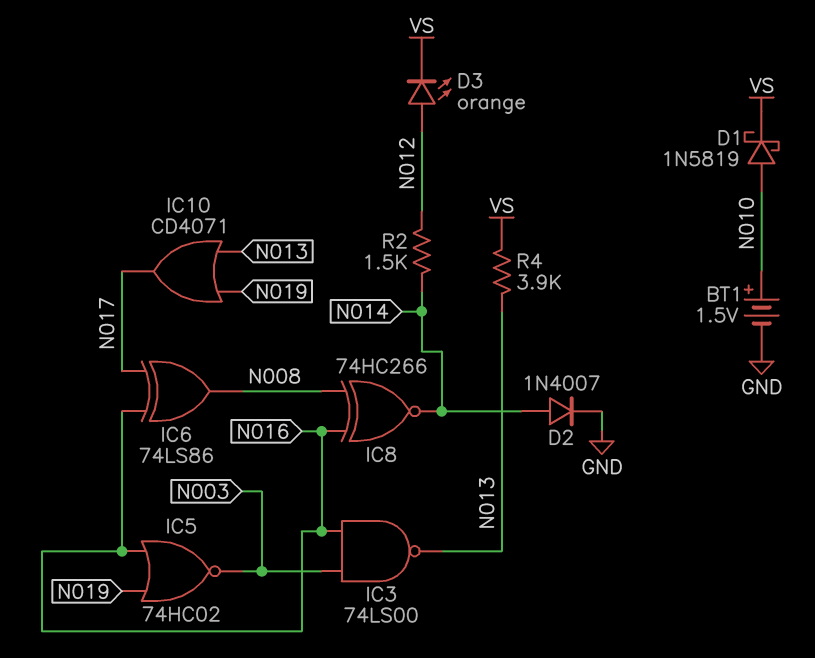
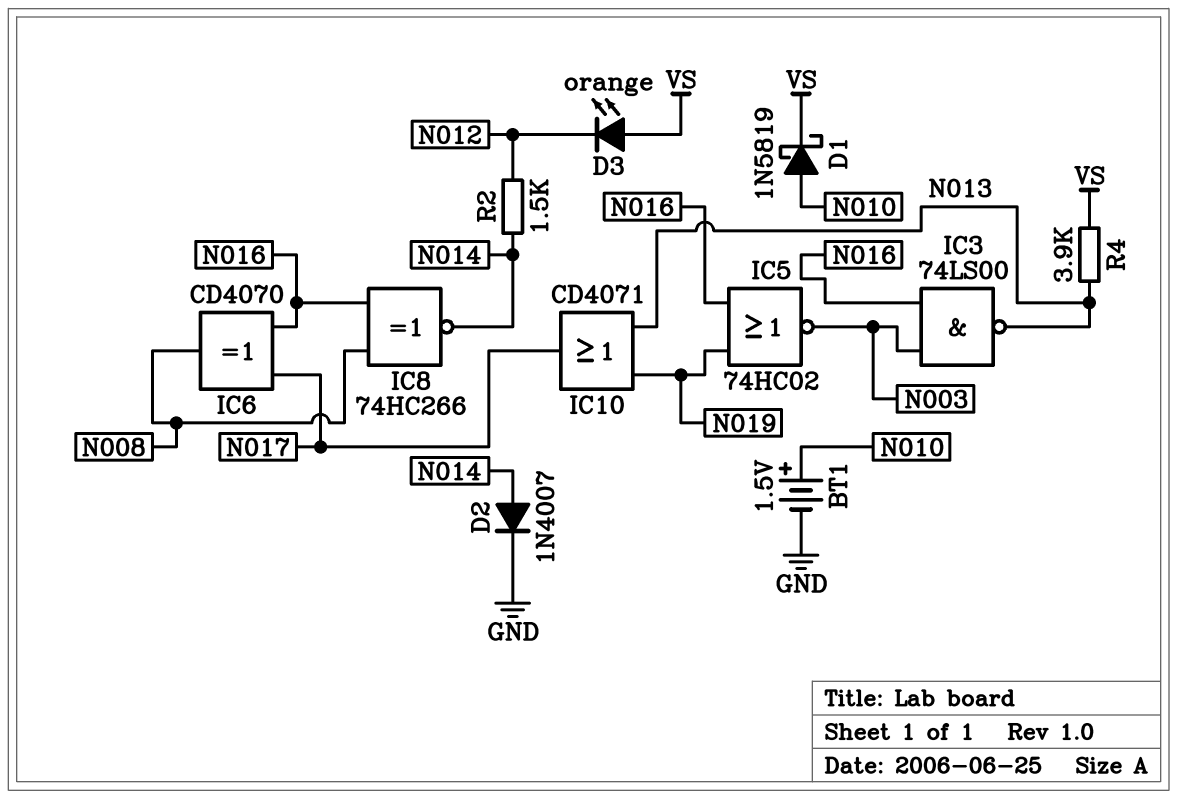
D3: LED orange (A N012, K VS) -> LED orange (A VS, K N012)
IC6: XOR 74LS86 (in N016, in N017, out N008) -> XOR CD4070 (in N016, in N017, out N008)

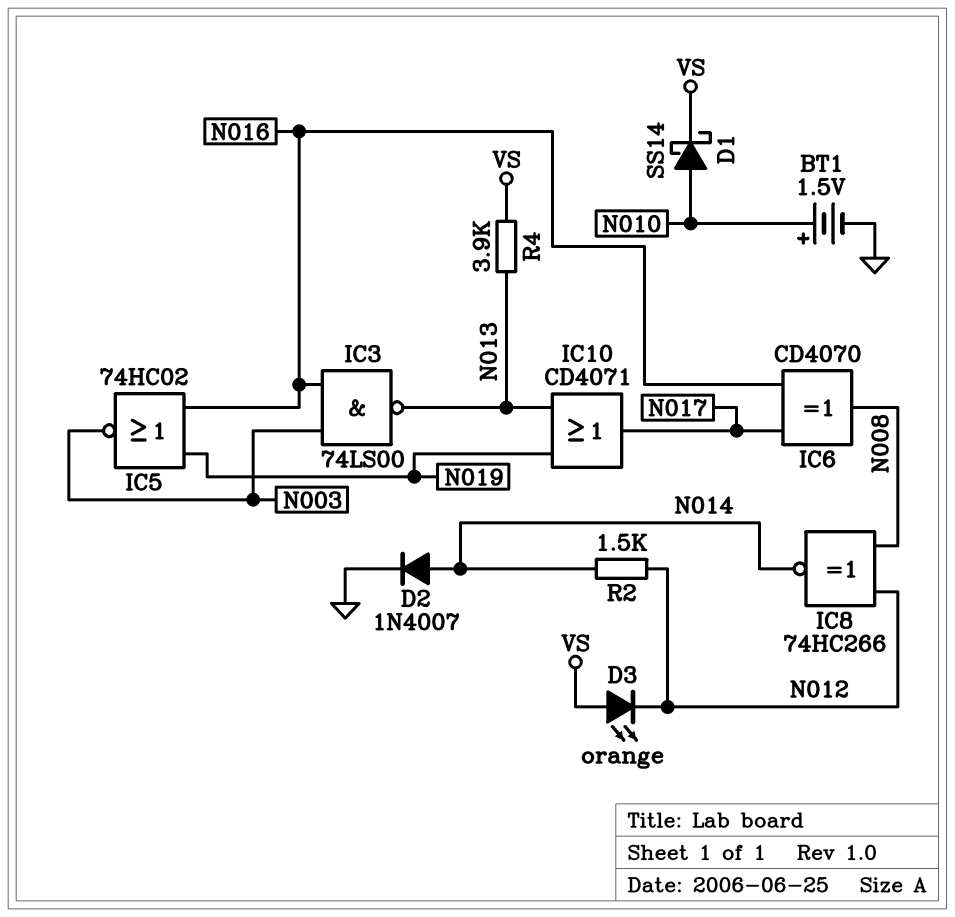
D1: schottky 1N5819 (A N010, K VS) -> schottky SS14 (A N010, K VS)
IC8: XNOR 74HC266 (in N008, in N016, out N014) -> XNOR 74HC266 (in N008, in N012, out N014)

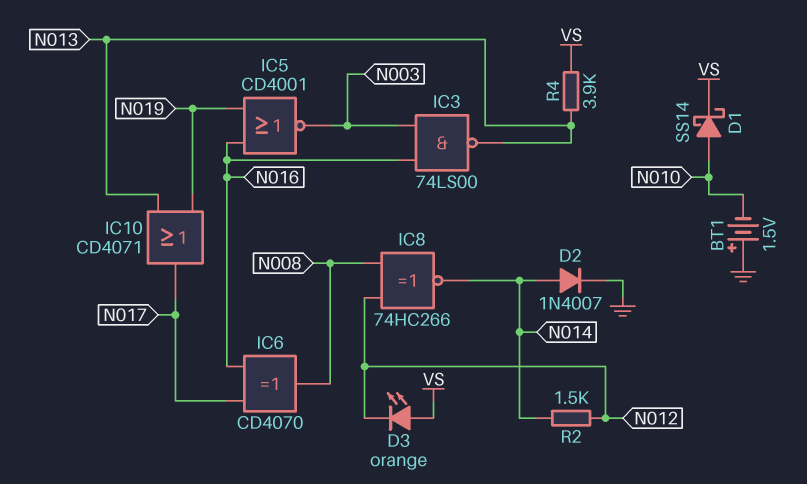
BT1: 1.5V (plus N010, minus GND) -> 1.5V (plus GND, minus N010)
IC5: NOR 74HC02 (in N016, in N019, out N003) -> NOR CD4001 (in N016, in N019, out N003)

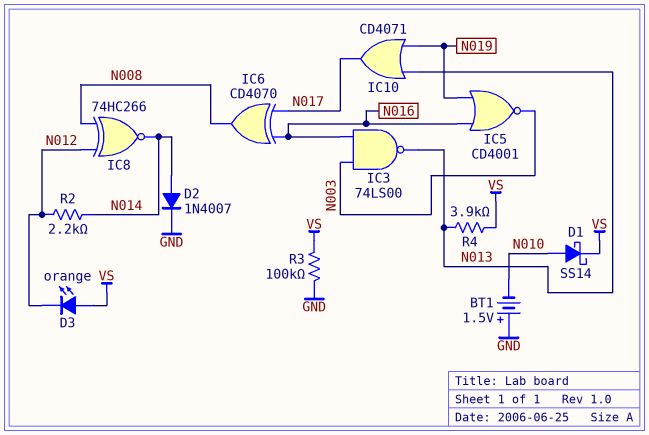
R2: 1.5k (N012, N014) -> 2.2k (N012, N014)
R3: none -> 100k (GND, VS)

